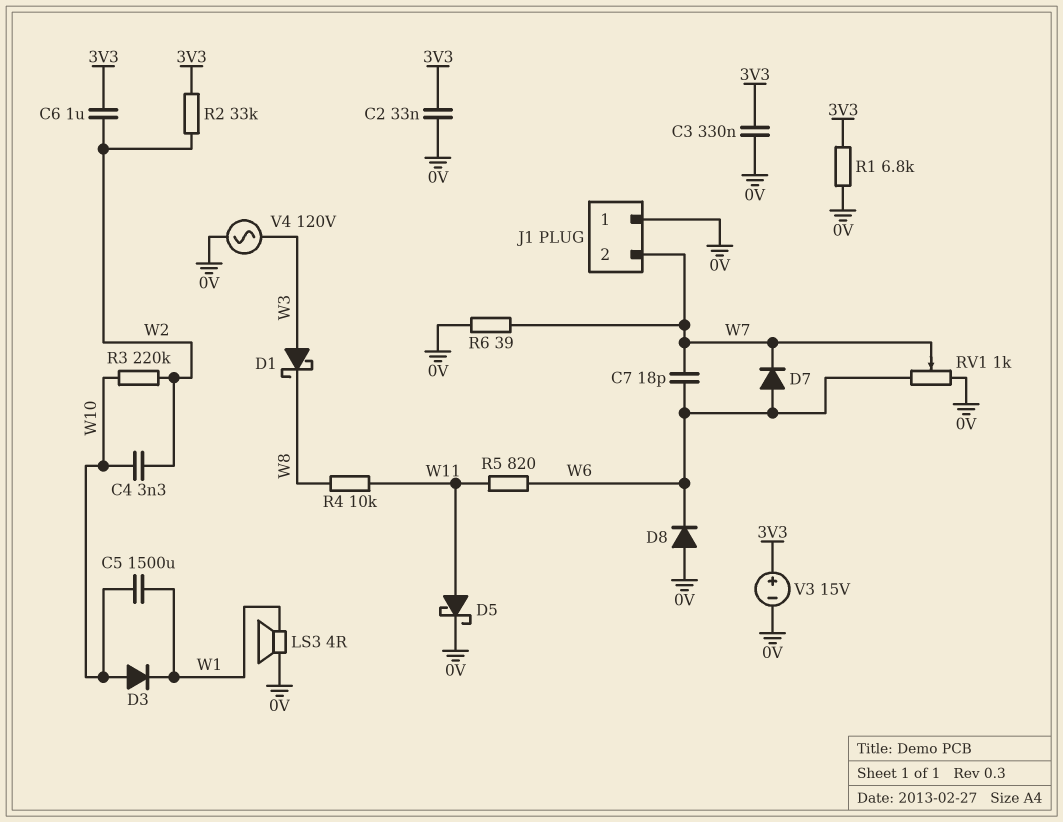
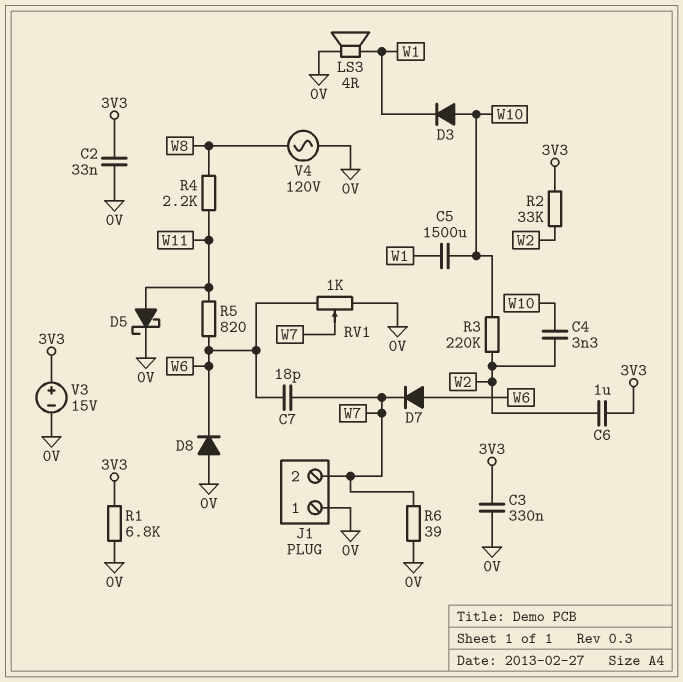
D1: schottky (A W3, K W8) -> none
R4: 10k (W8, W11) -> 2.2k (W8, W11)
V4: AC 120V (0V, W3) -> AC 120V (0V, W8)

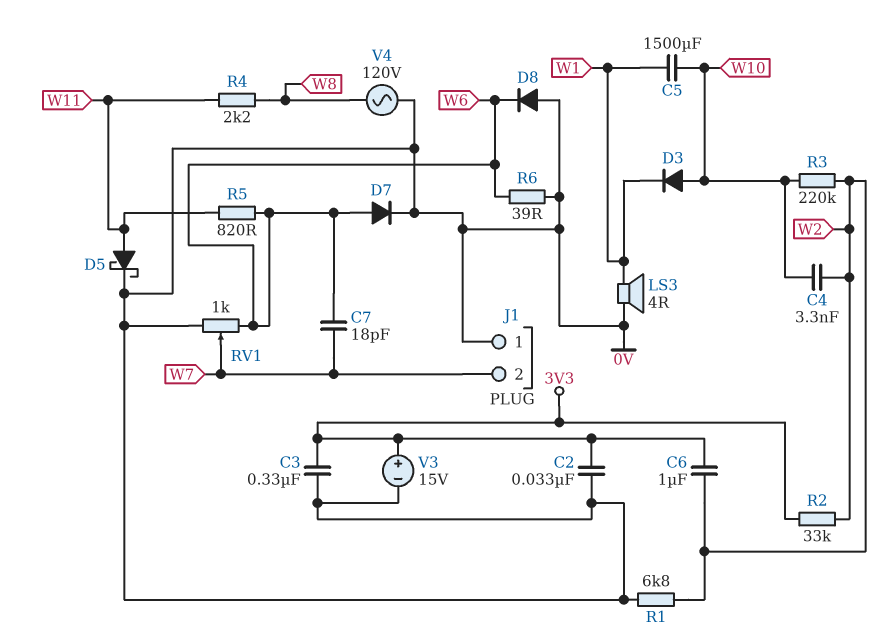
D7: diode (A W6, K W7) -> diode (A W6, K 0V)
R1: 6.8k (0V, 3V3) -> 6.8k (0V, W2)
R6: 39 (0V, W7) -> 39 (0V, W6)

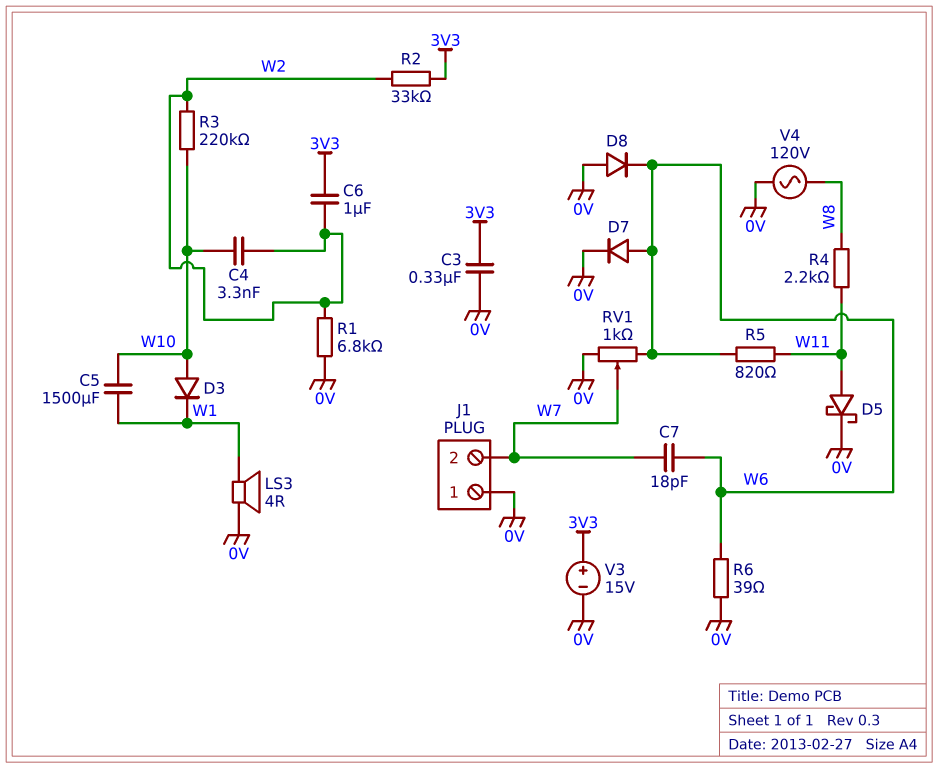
C2: 33nF (0V, 3V3) -> none

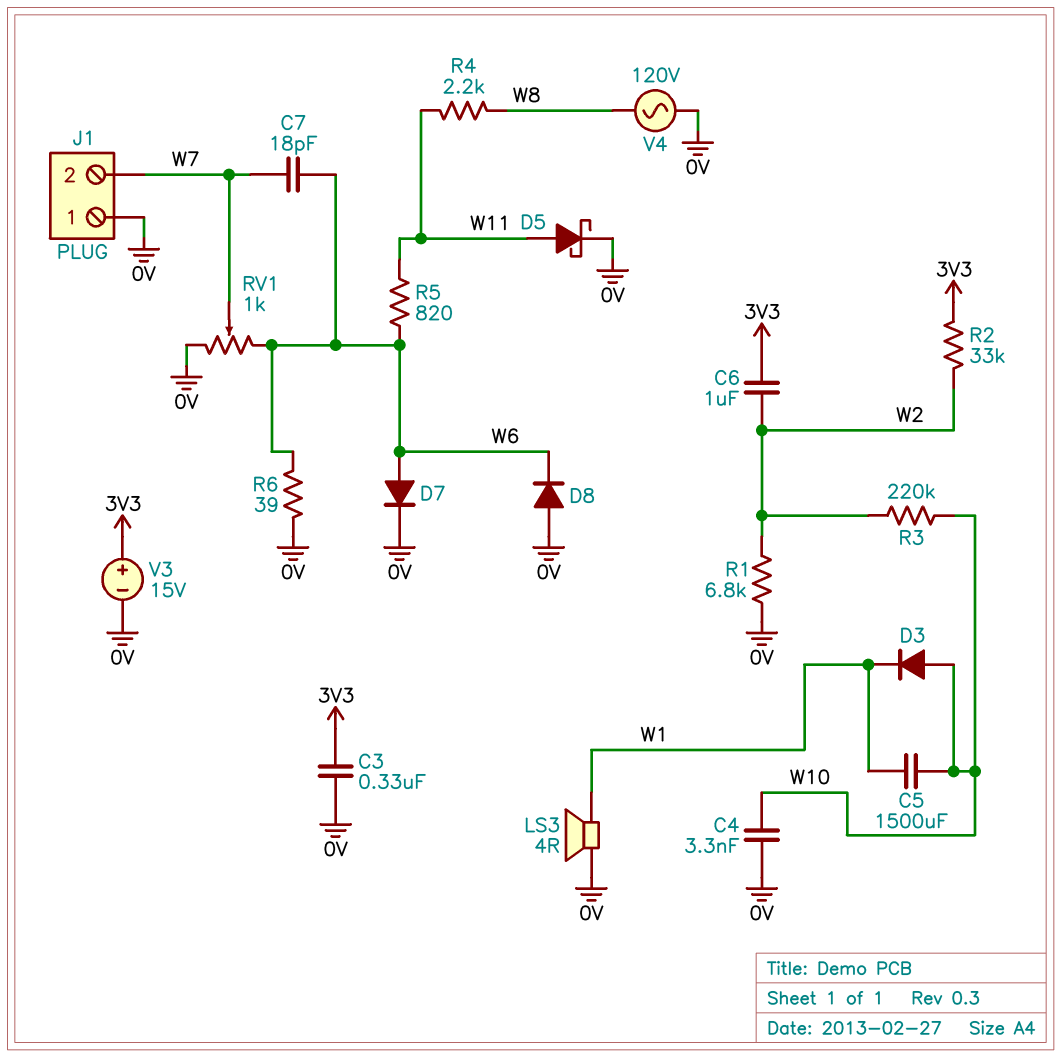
C4: 3.3nF (W2, W10) -> 3.3nF (0V, W10)

